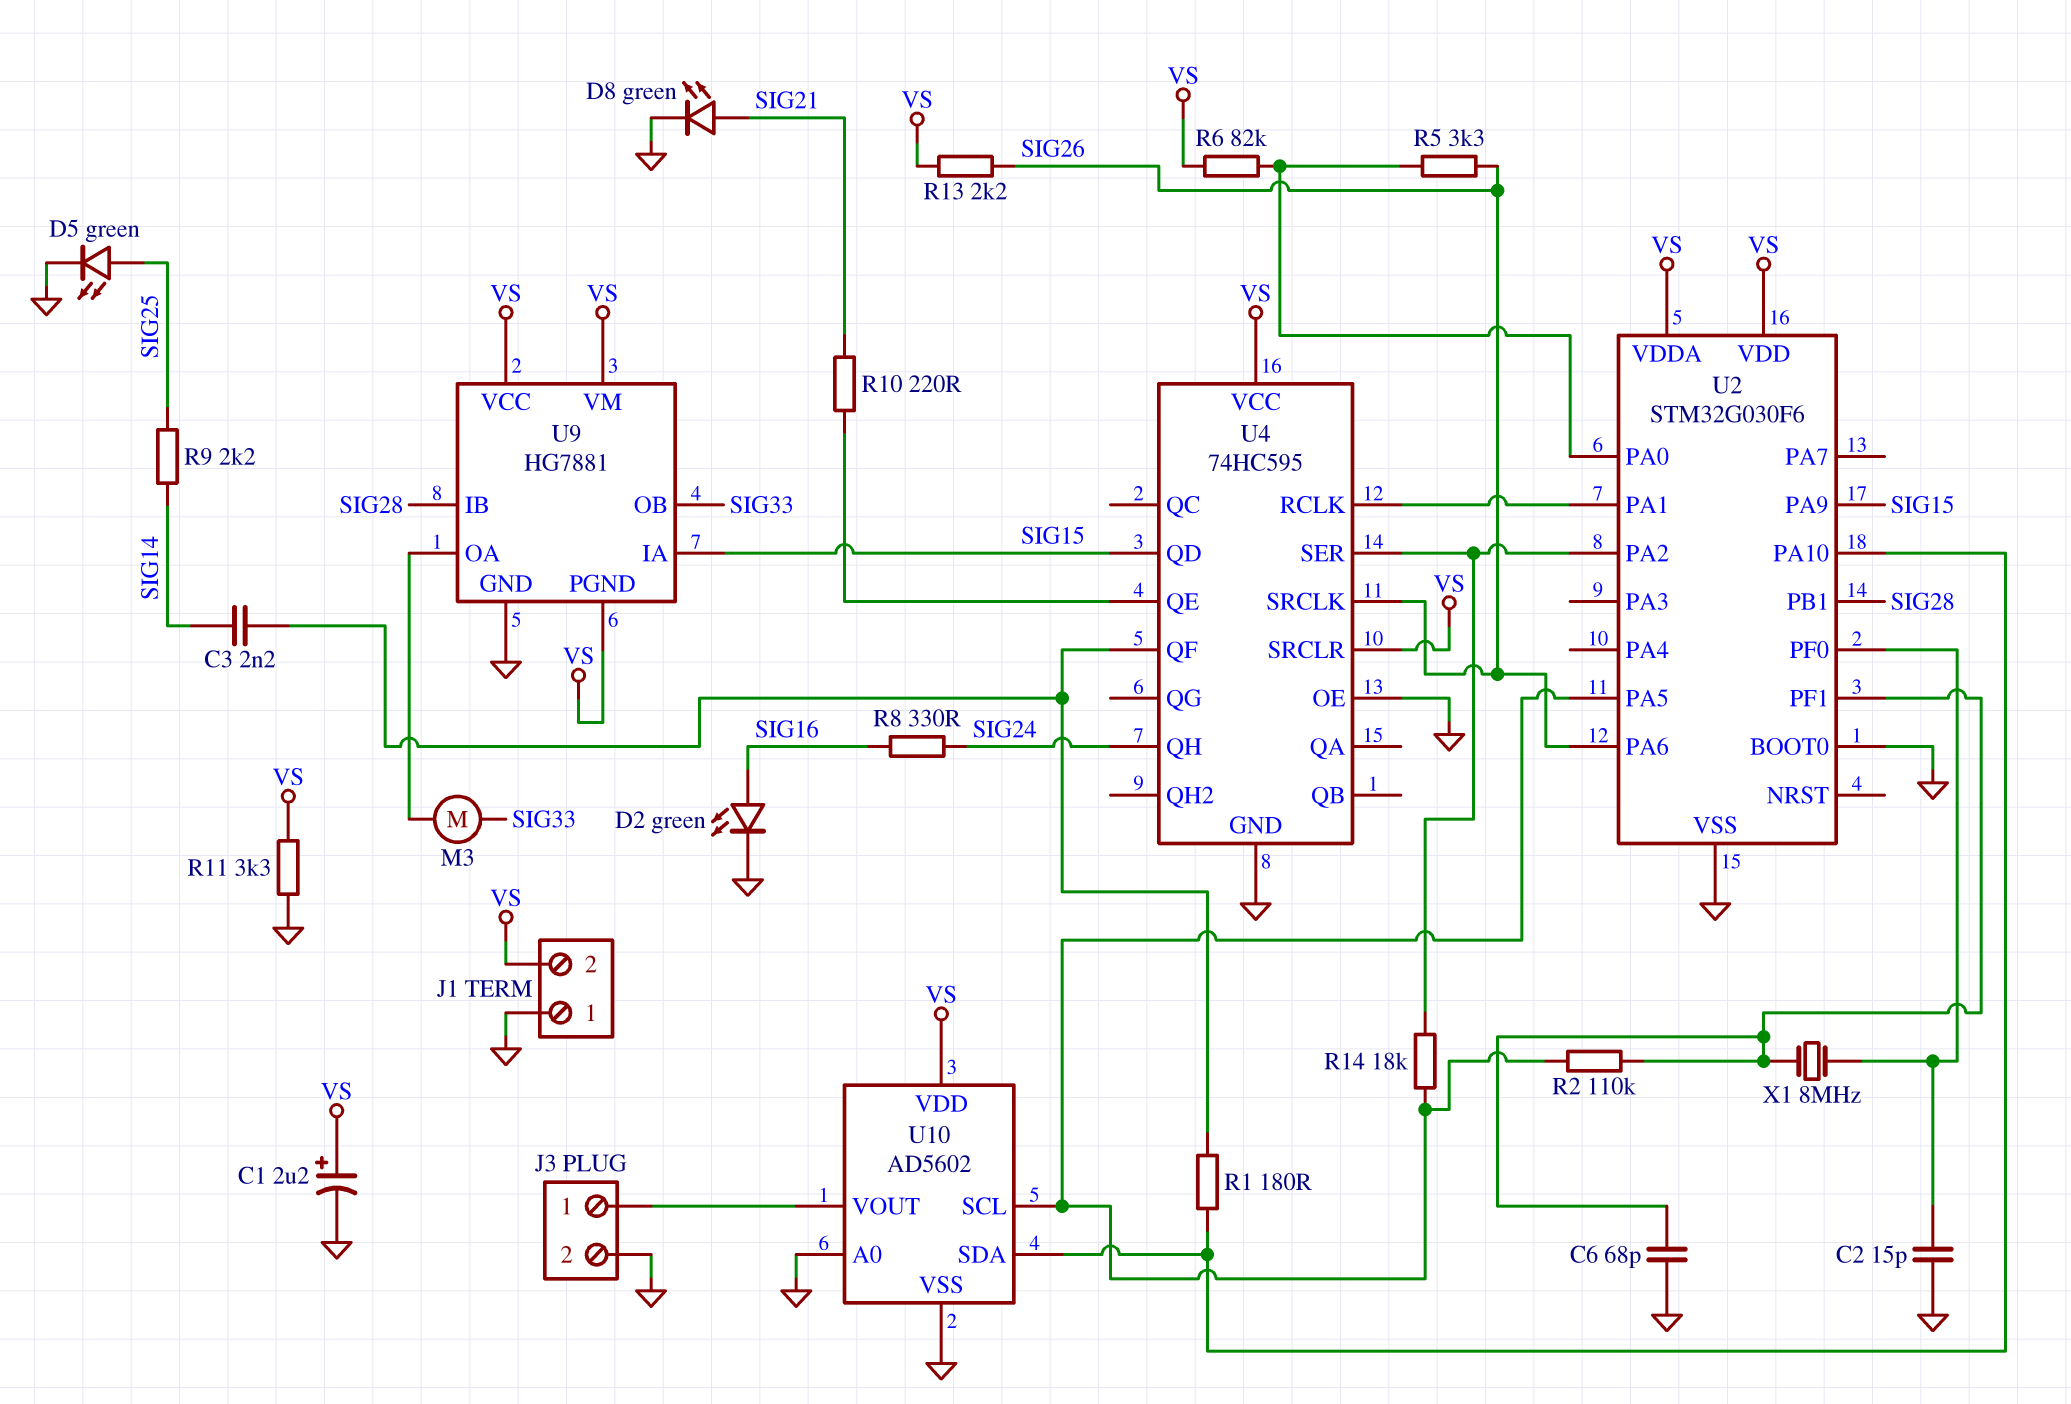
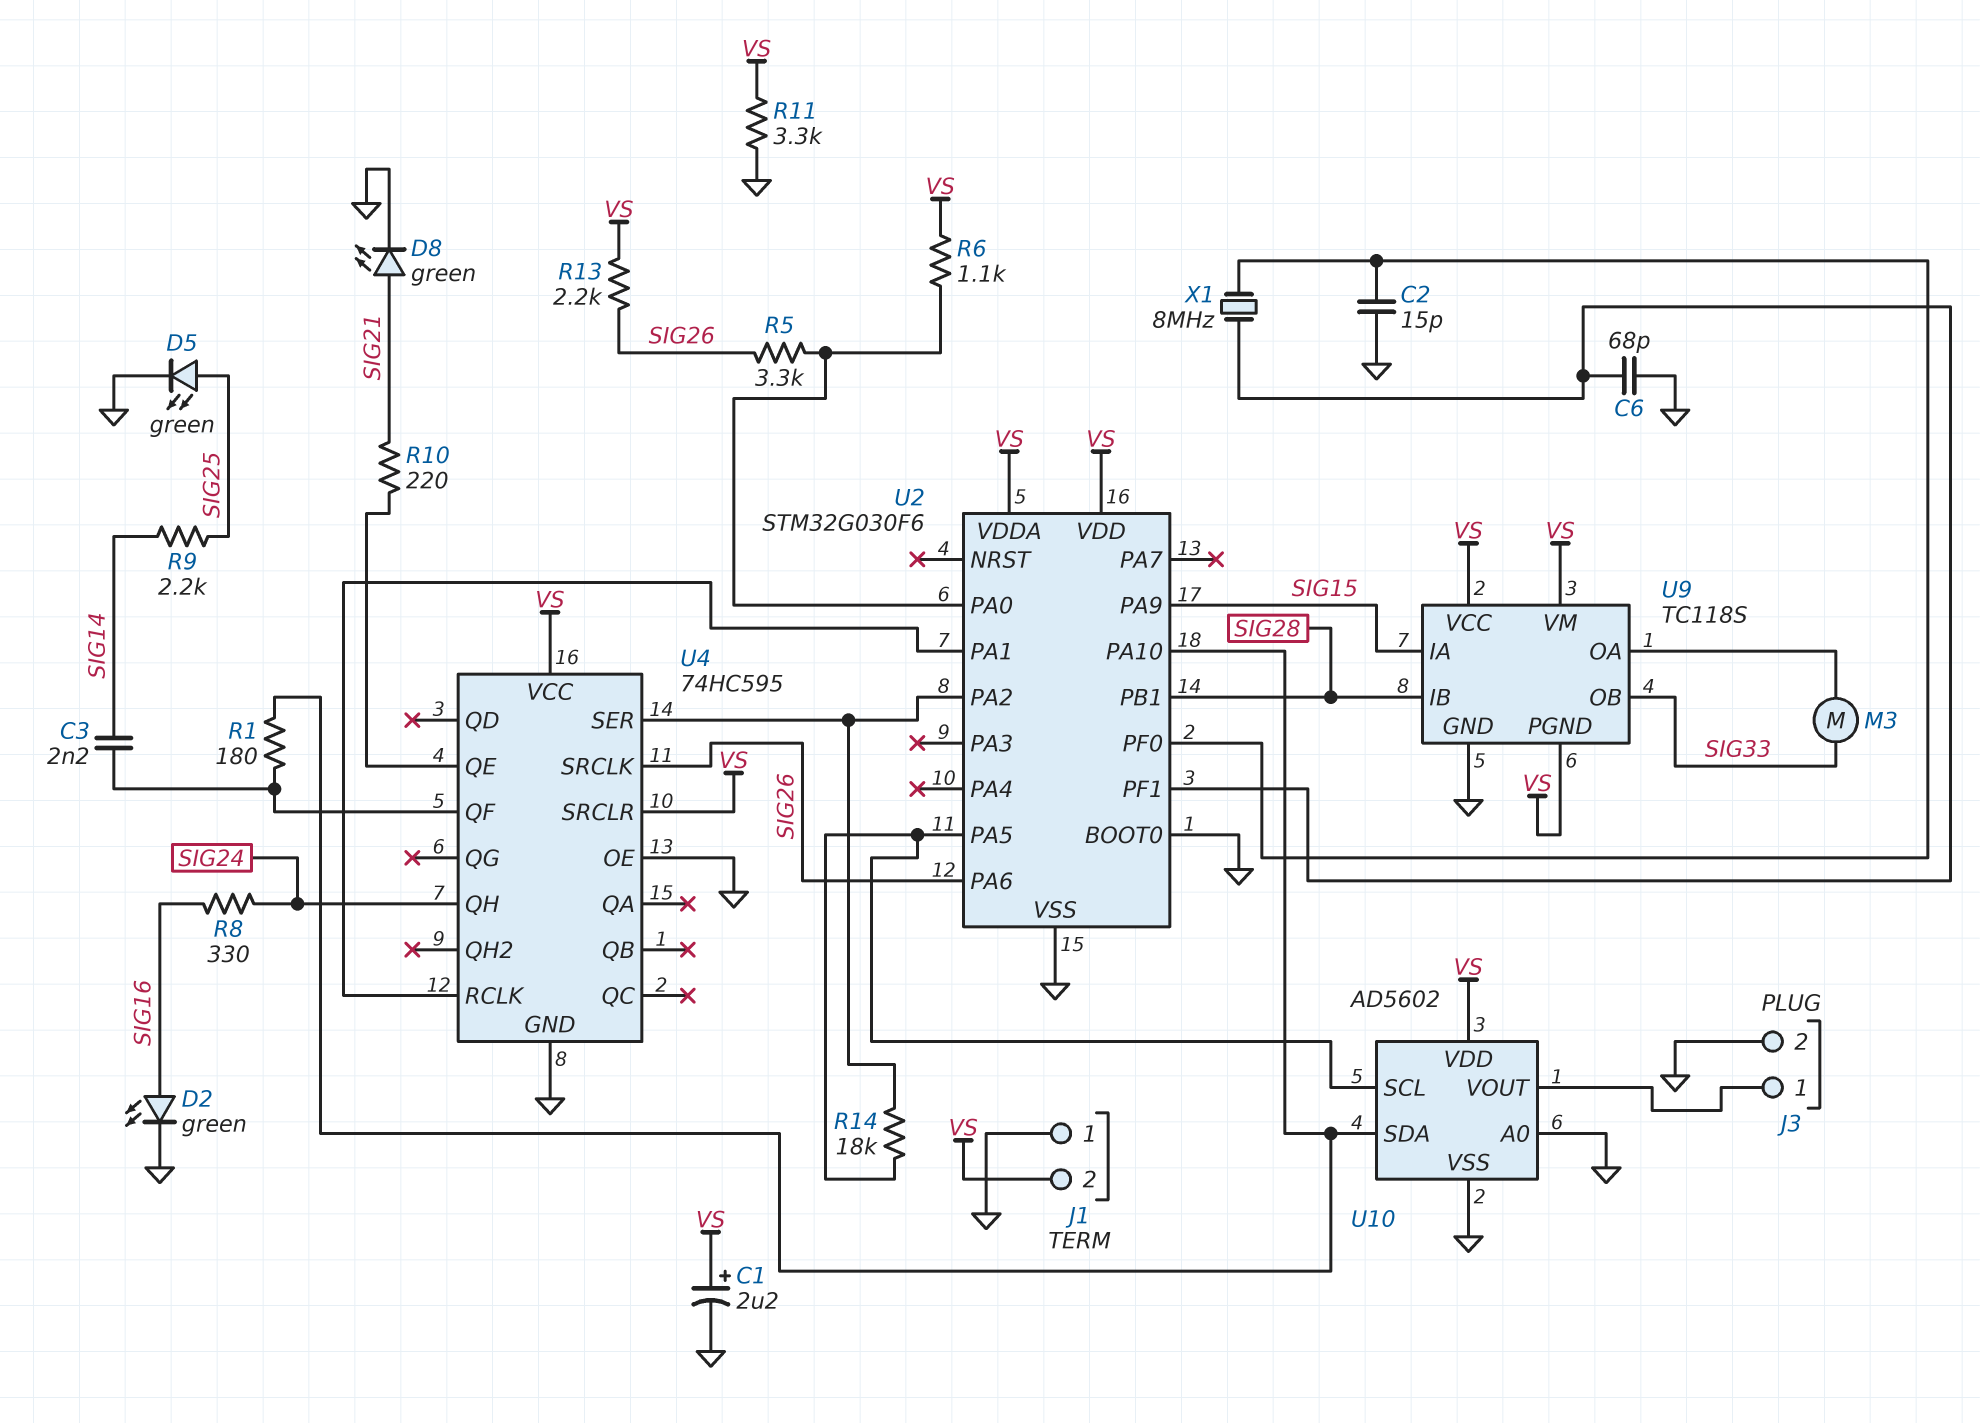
R2: 110k (U2/PA5, U2/PF1) -> none
R6: 82k (U2/PA0, VS) -> 1.1k (U2/PA0, VS)
U4 pin QD: SIG15 -> none
U9: HG7881 -> TC118S

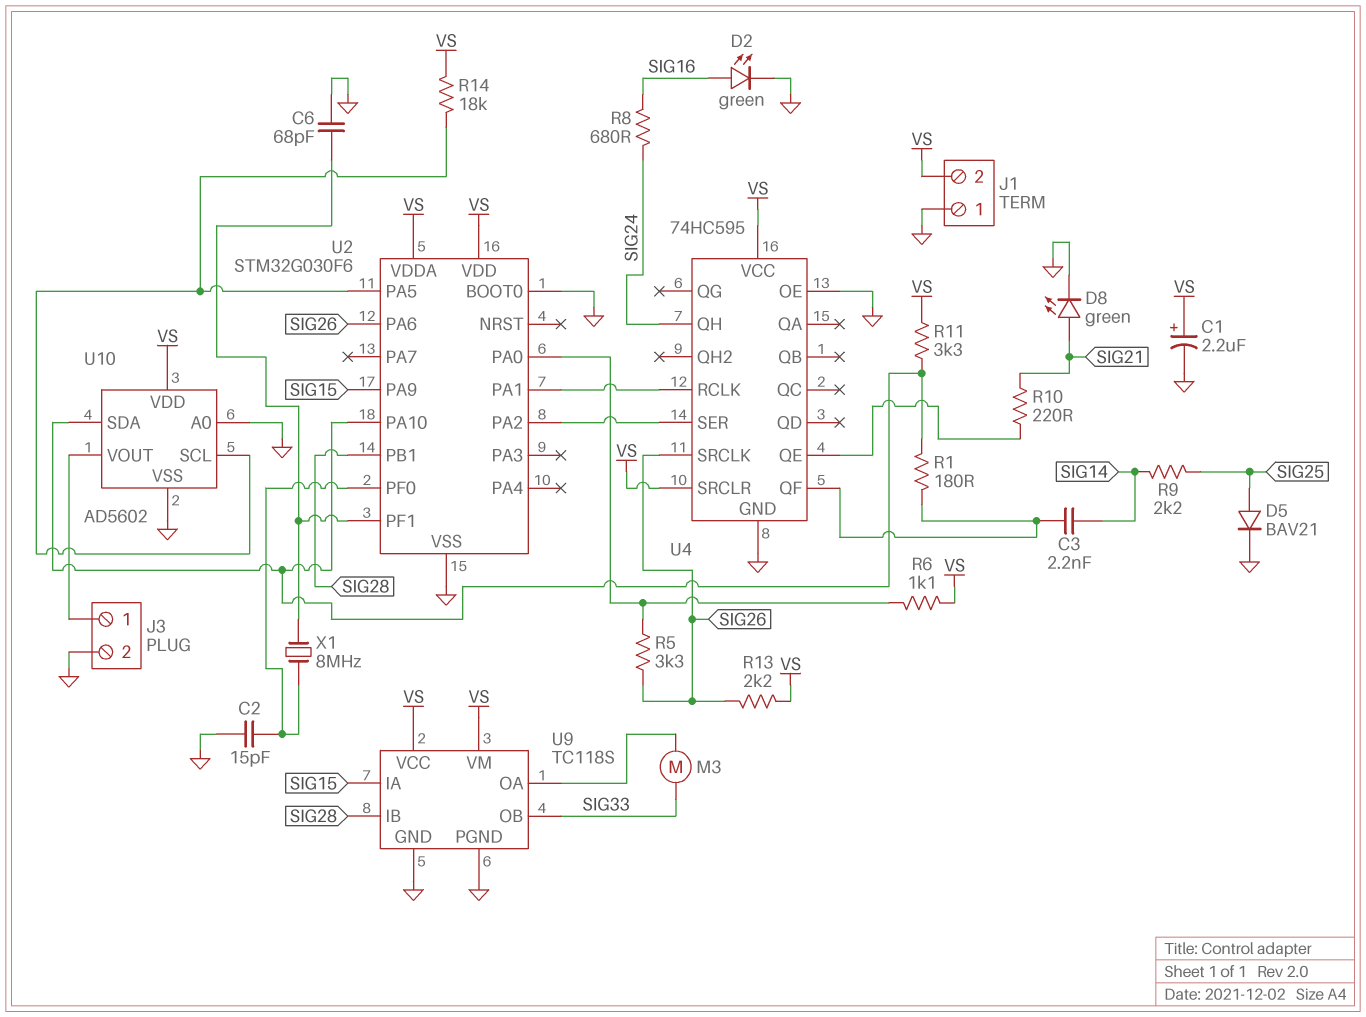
D5: LED green (A SIG25, K GND) -> diode BAV21 (A SIG25, K GND)
R8: 330 (SIG16, SIG24) -> 680 (SIG16, SIG24)
R11: 3.3k (GND, VS) -> 3.3k (U2/PA10, VS)
R14: 18k (U2/PA2, U2/PA5) -> 18k (U2/PA5, VS)
U9 pin PGND: VS -> GND

